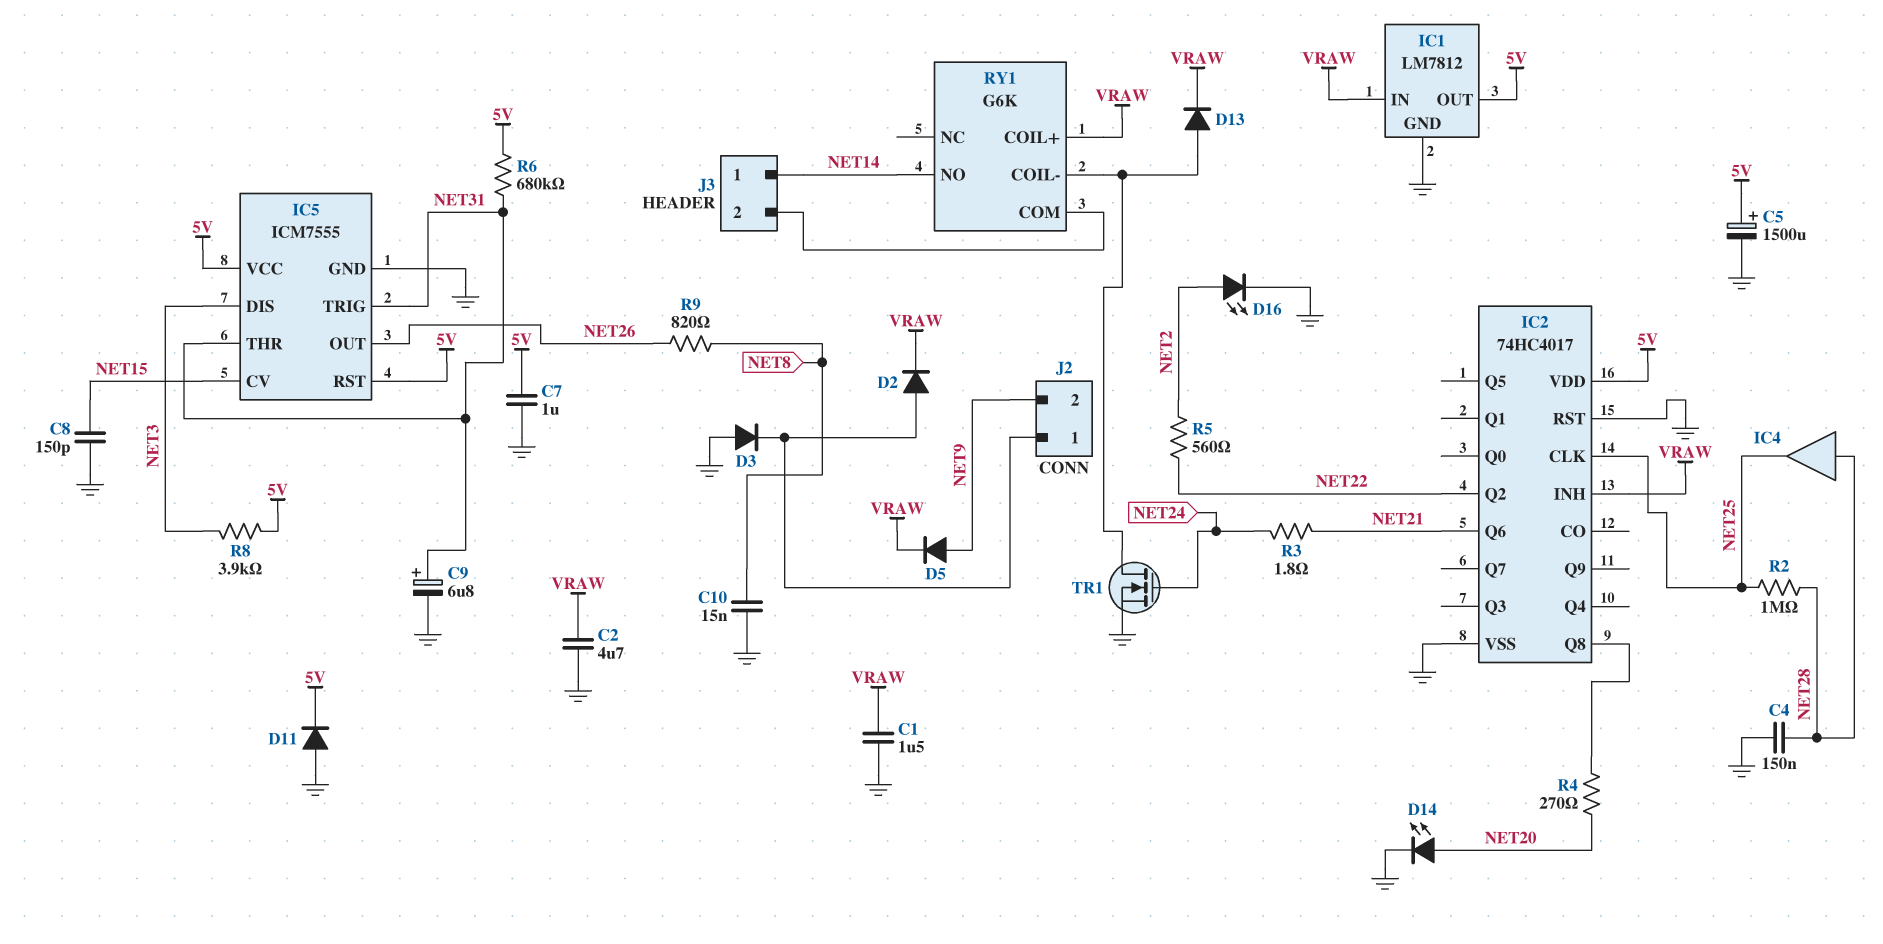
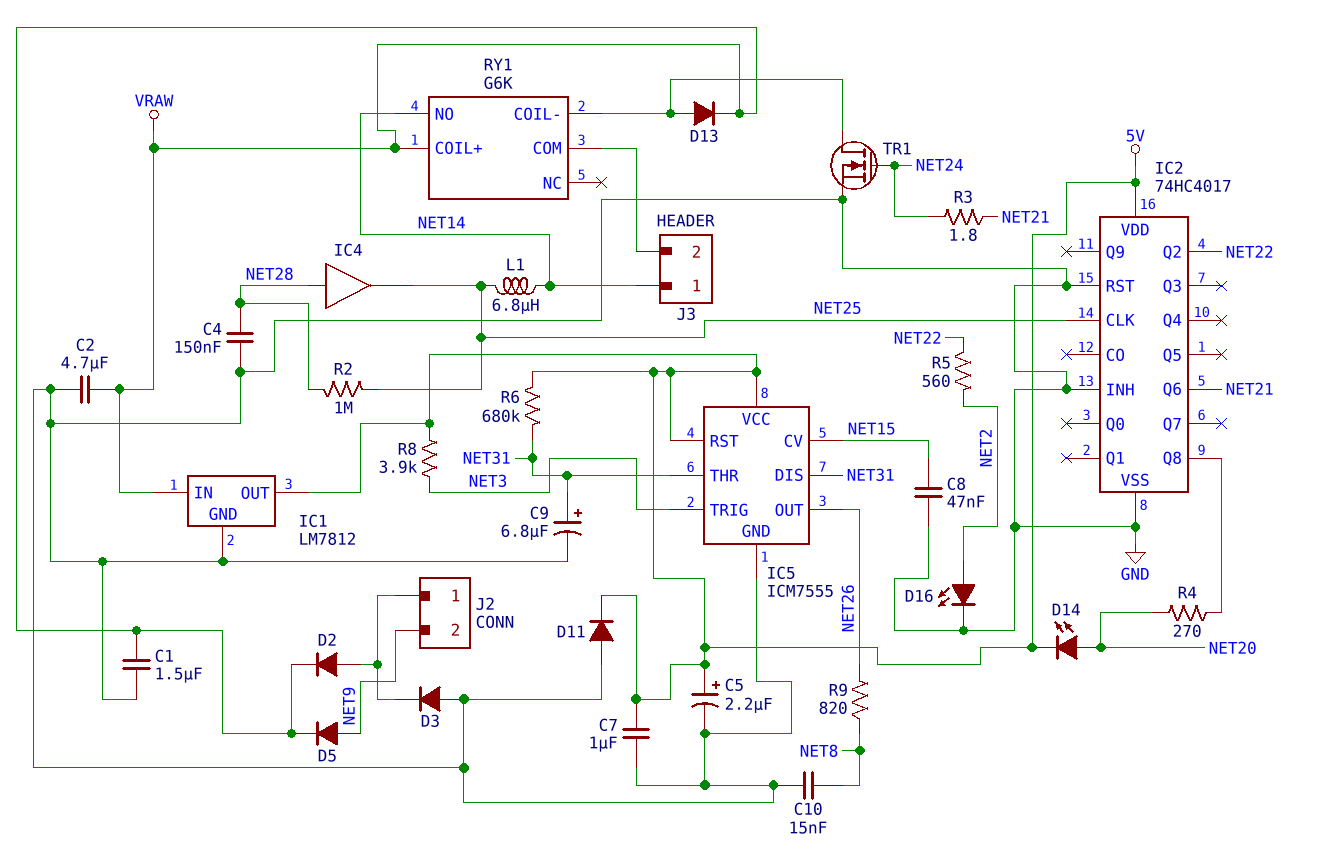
C5: 1500uF (plus 5V, minus GND) -> 2.2uF (plus 5V, minus GND)
C8: 150pF (GND, NET15) -> 47nF (GND, NET15)
D14: LED (A NET20, K GND) -> LED (A NET20, K 5V)
IC2 pin INH: VRAW -> GND
IC5 pin DIS: NET3 -> NET31
IC5 pin TRIG: NET31 -> NET3
L1: none -> 6.8uH (NET14, NET25)

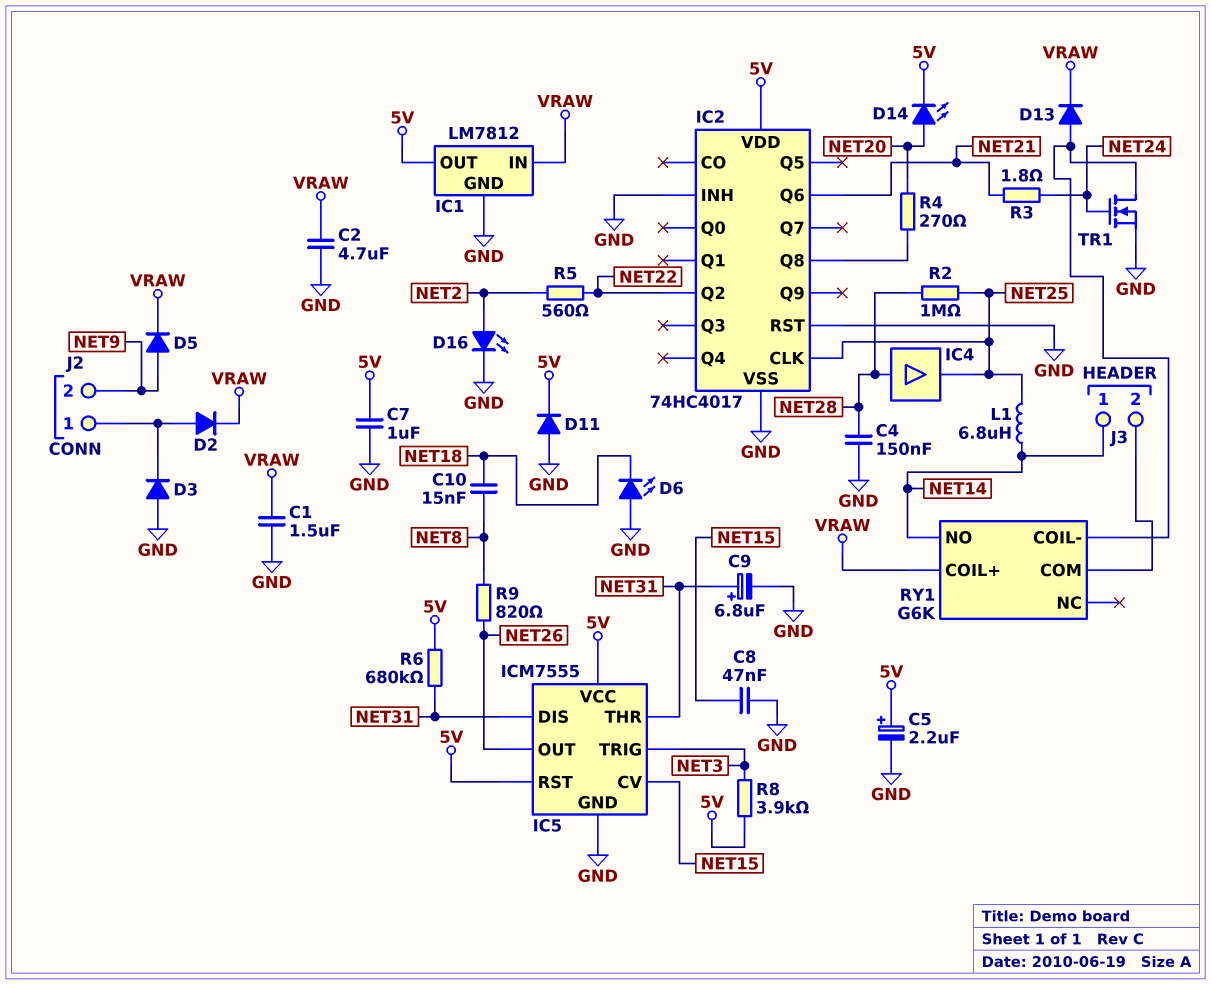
C10: 15nF (GND, NET8) -> 15nF (NET8, NET18)
D6: none -> LED (A GND, K NET18)

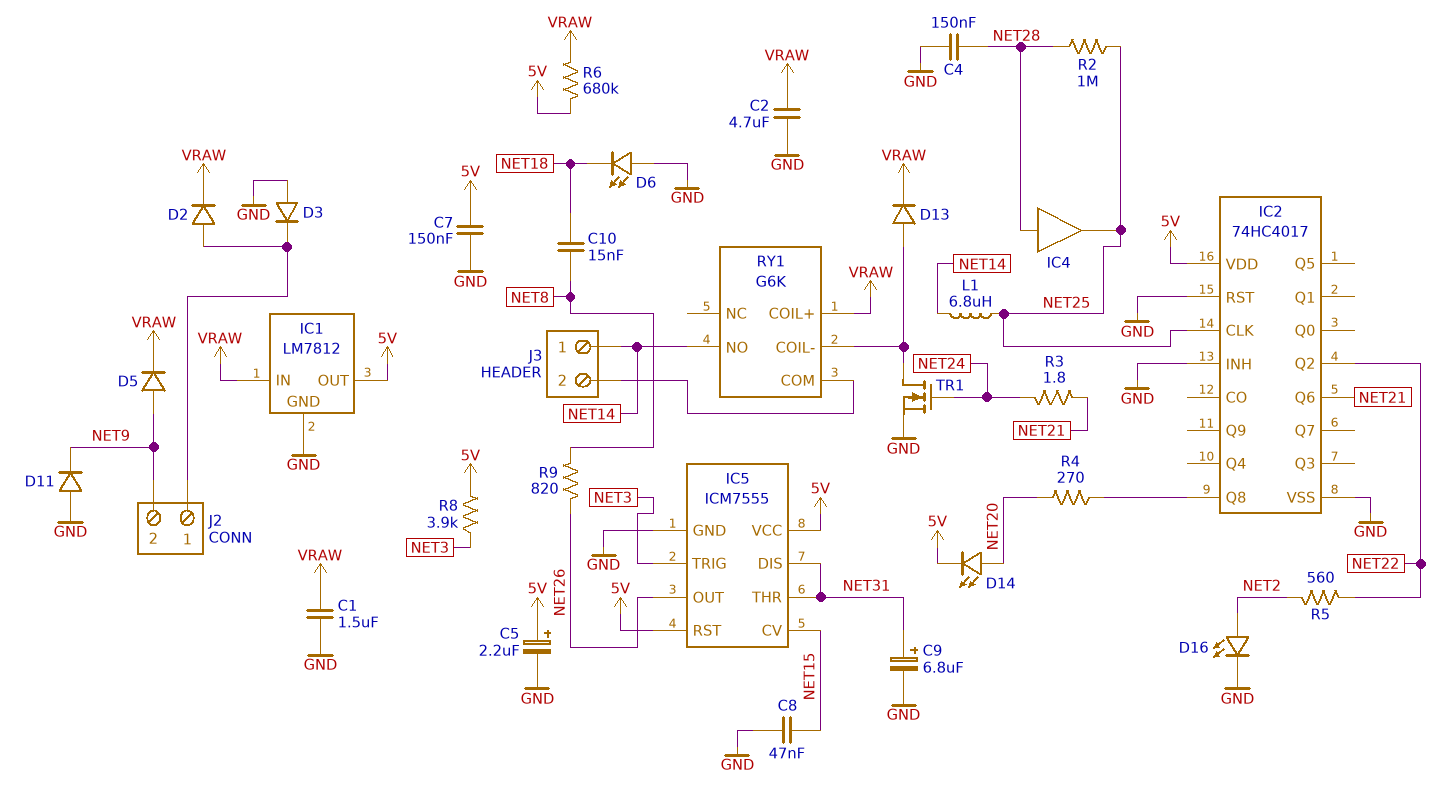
C7: 1uF (5V, GND) -> 150nF (5V, GND)
D11: diode (A GND, K 5V) -> diode (A GND, K NET9)
R6: 680k (5V, NET31) -> 680k (5V, VRAW)

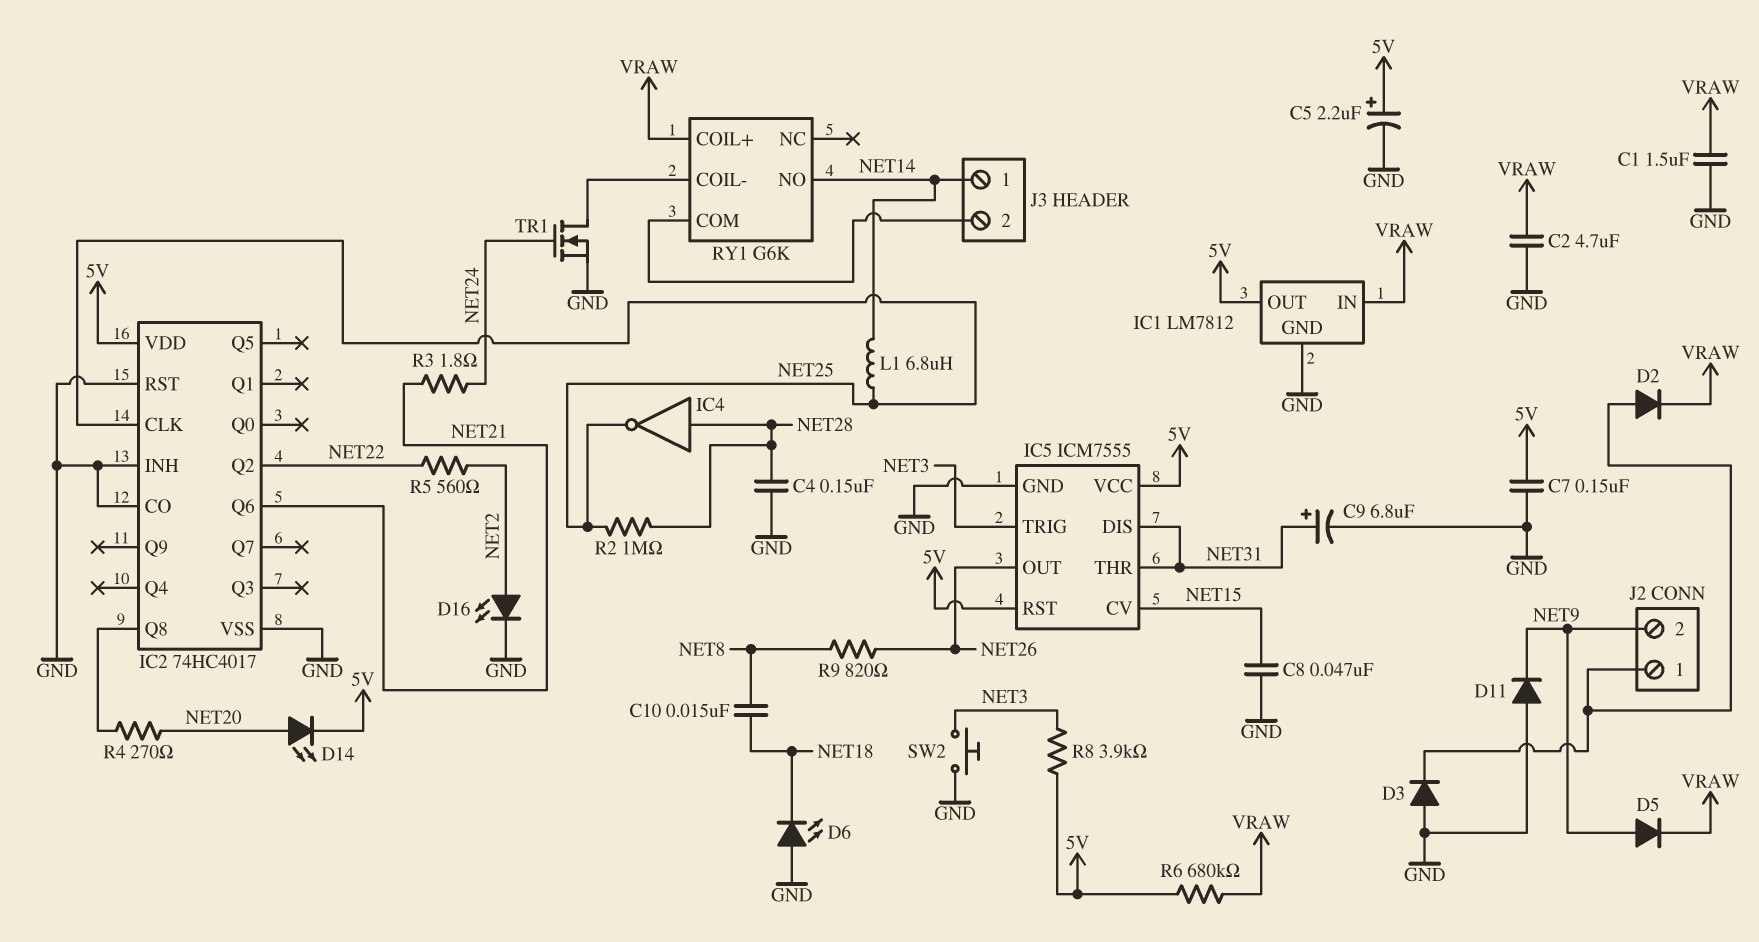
D13: diode (A RY1/COIL-, K VRAW) -> none
IC2 pin CO: none -> GND
IC4: buffer (in NET28, out NET25) -> NOT (in NET28, out NET25)
SW2: none -> button (GND, NET3)

